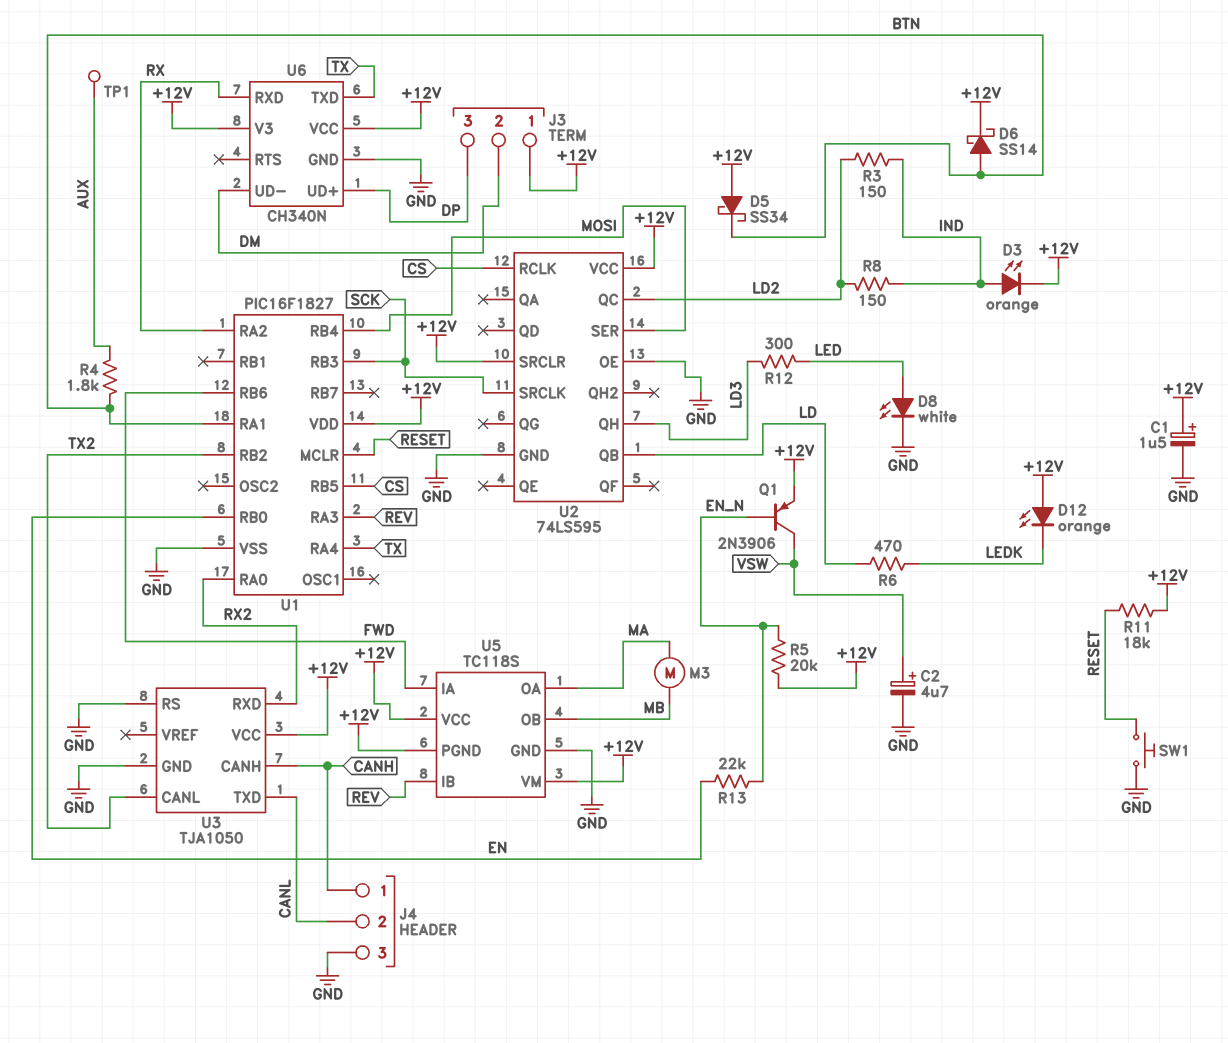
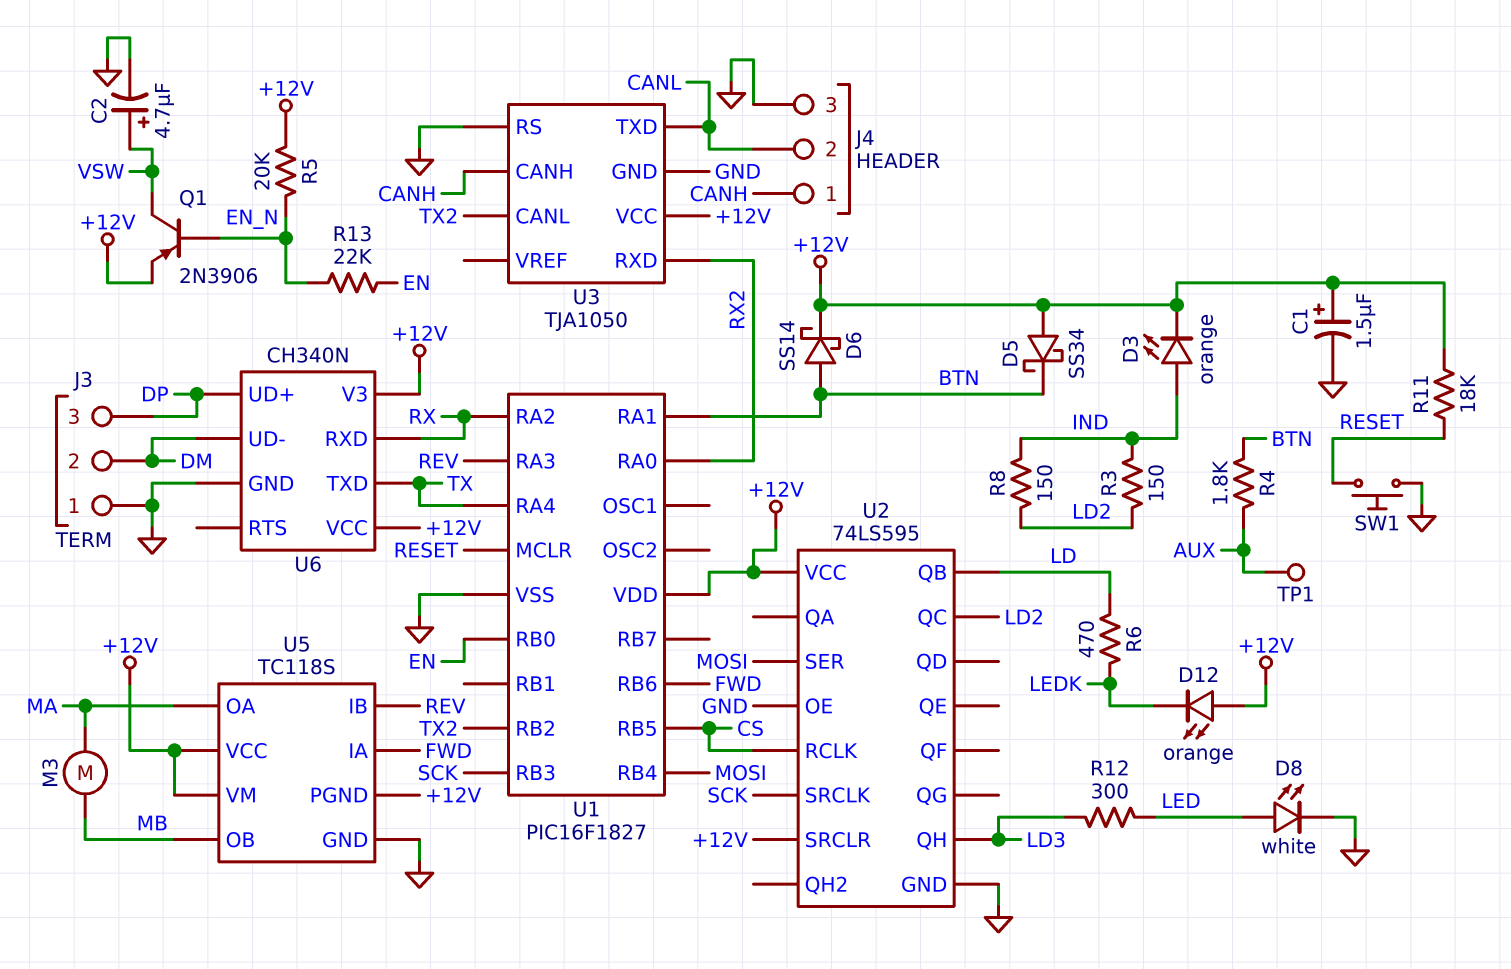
J3 pin 1: +12V -> GND

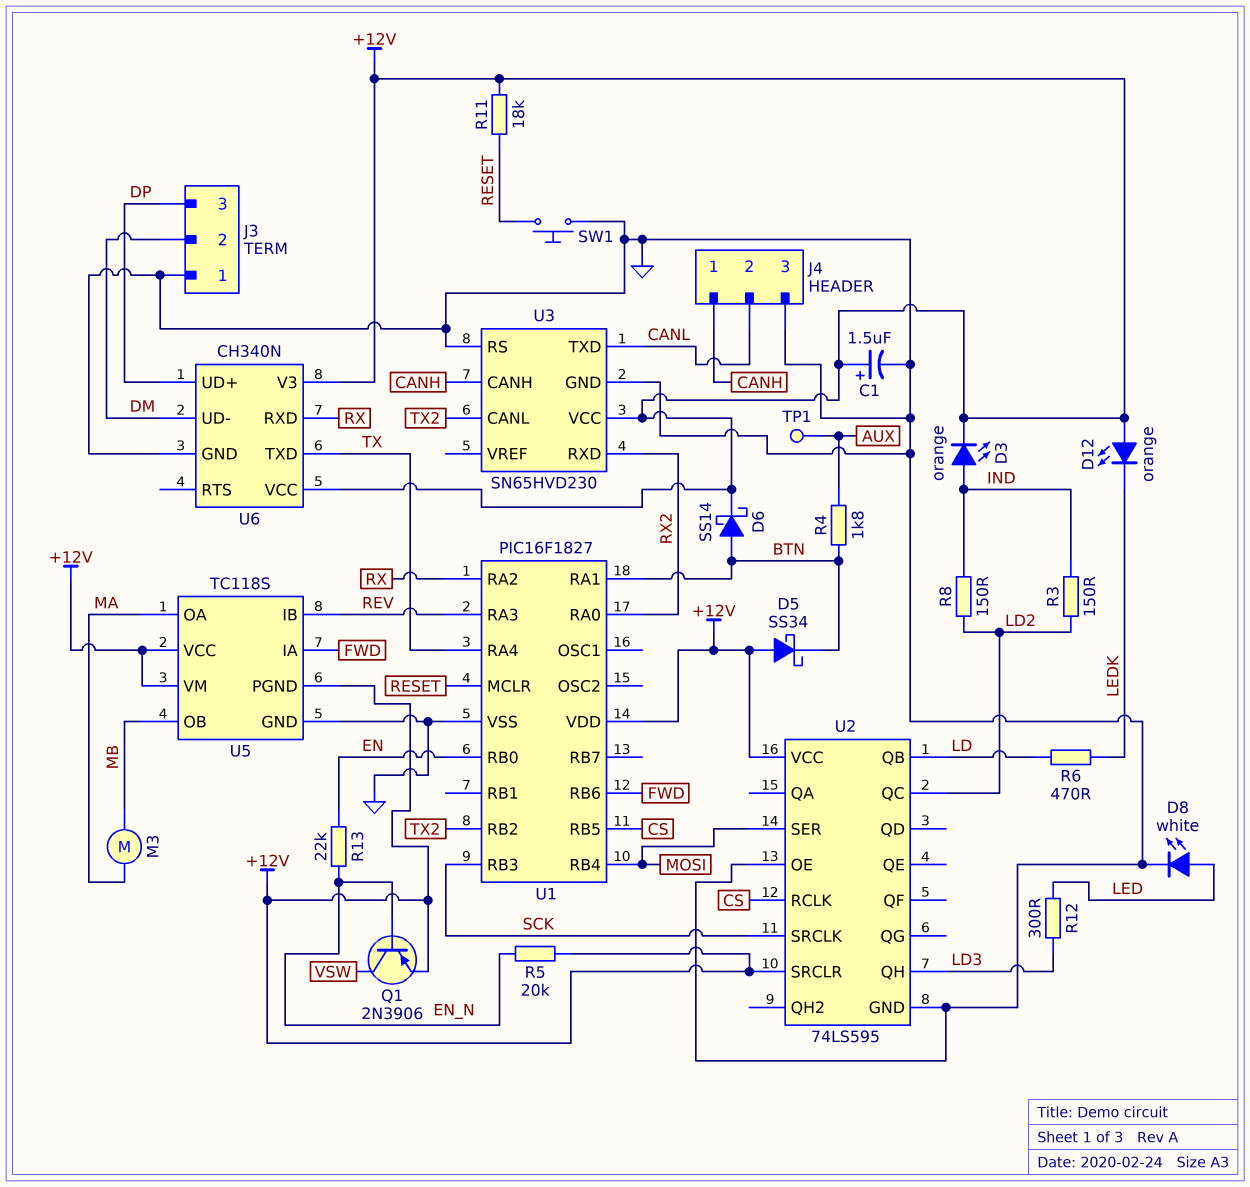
C2: 4.7uF (plus VSW, minus GND) -> none
U3: TJA1050 -> SN65HVD230

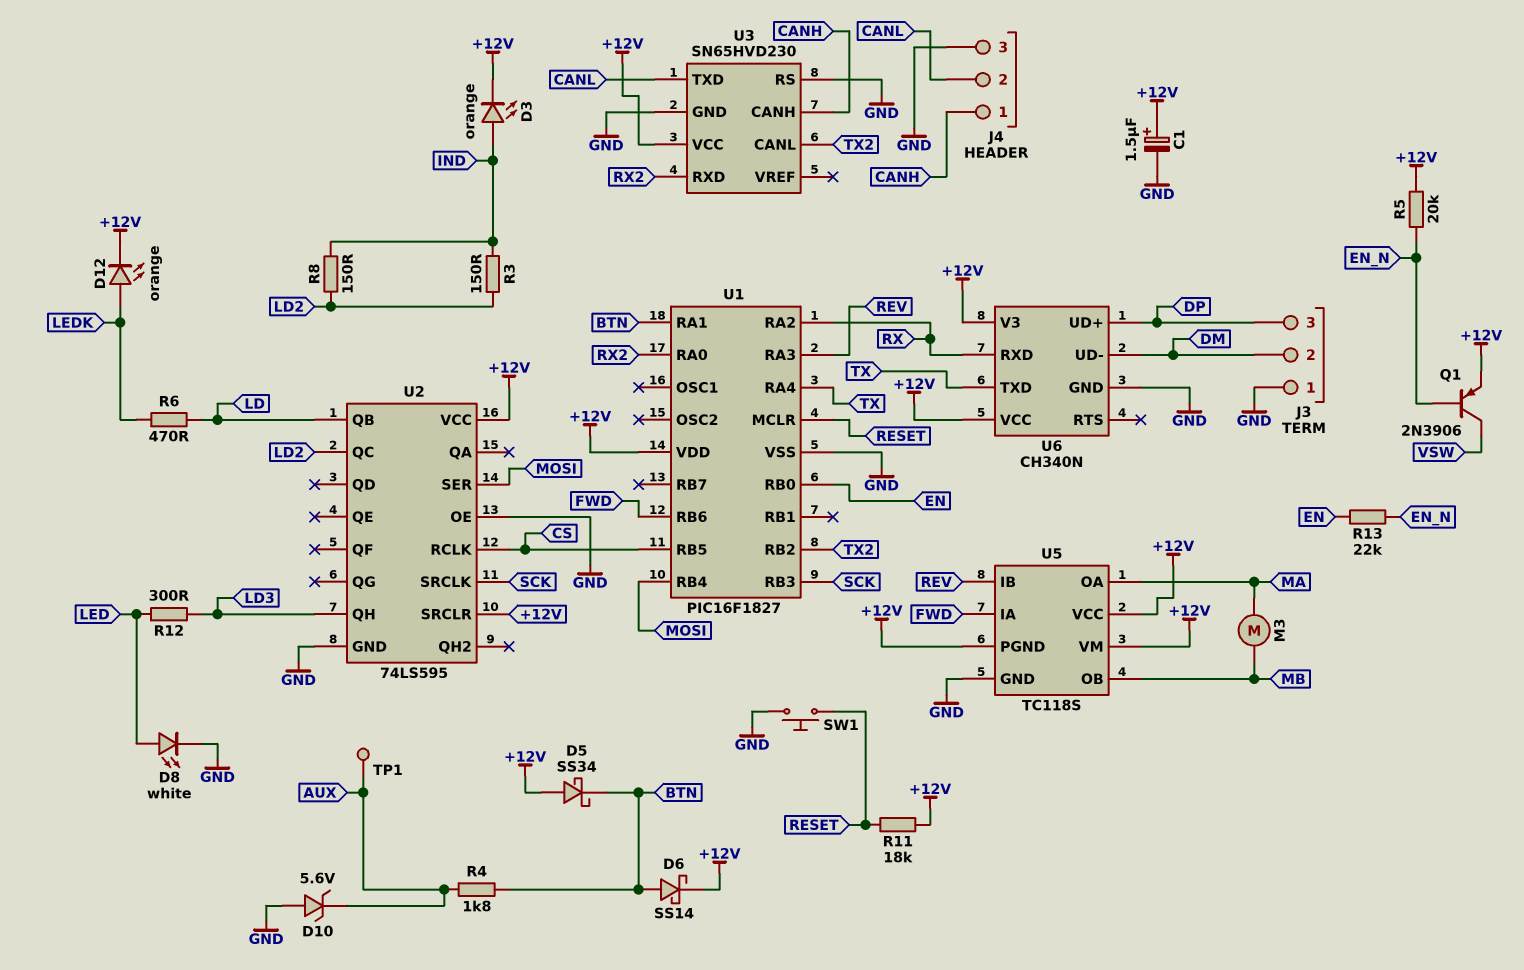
D10: none -> zener 5.6V (A GND, K AUX)
D12: LED orange (A +12V, K LEDK) -> LED orange (A LEDK, K +12V)

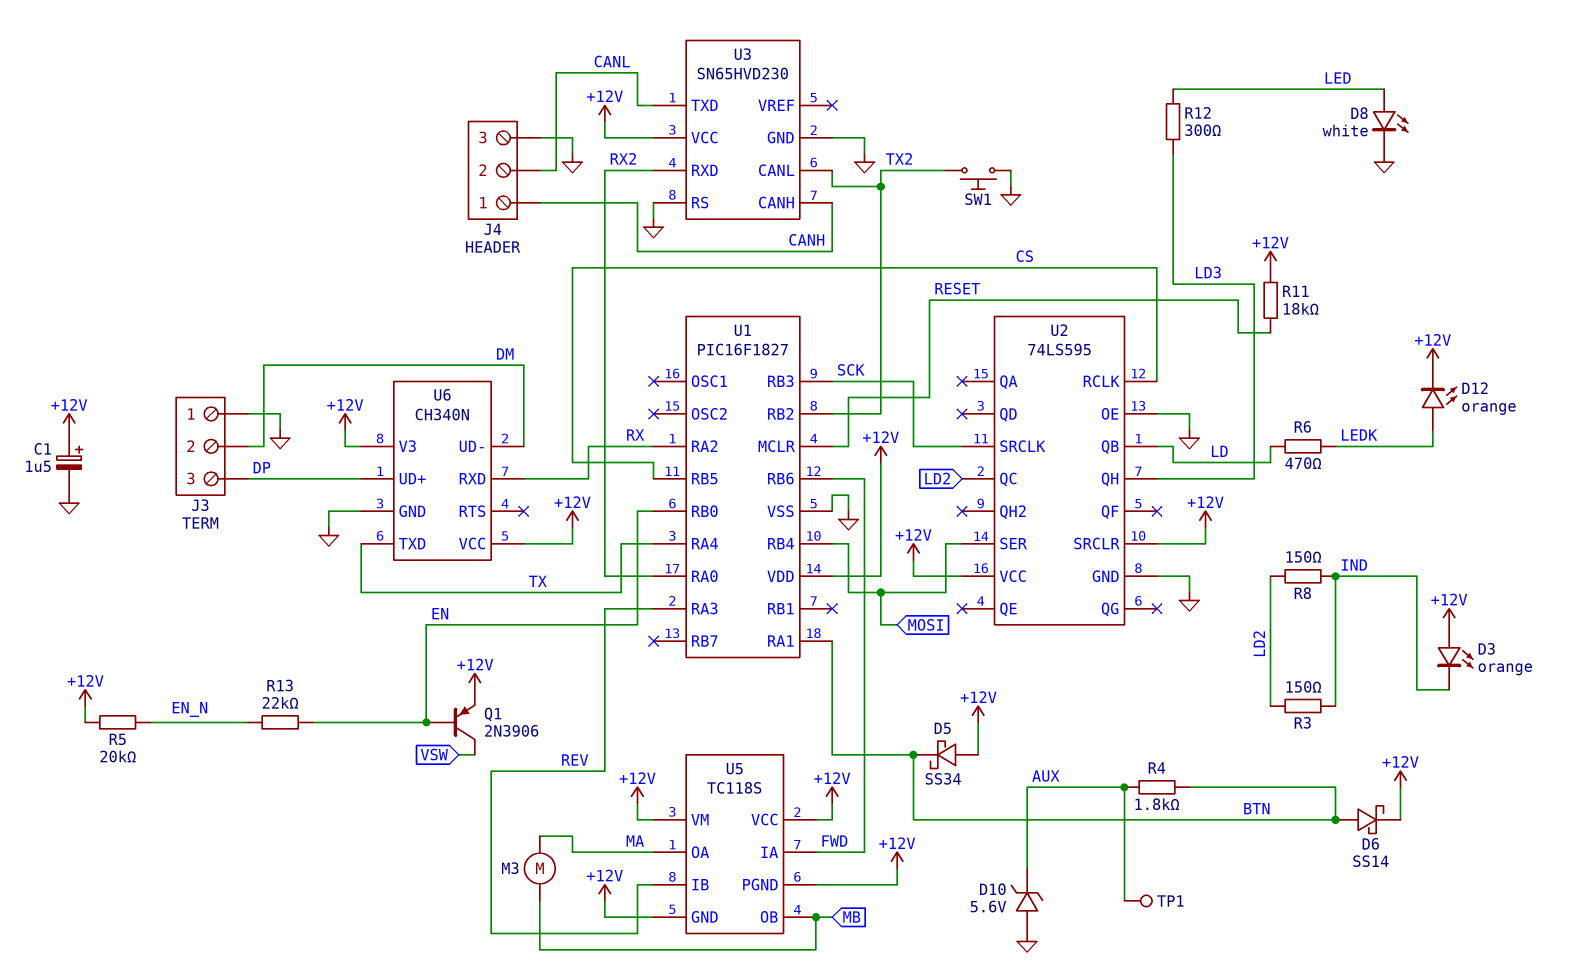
D3: LED orange (A IND, K +12V) -> LED orange (A +12V, K IND)
Q1: PNP 2N3906 (B EN_N, C VSW, E +12V) -> PNP 2N3906 (B EN, C VSW, E +12V)
SW1: button (GND, RESET) -> button (GND, TX2)
U5 pin GND: GND -> +12V

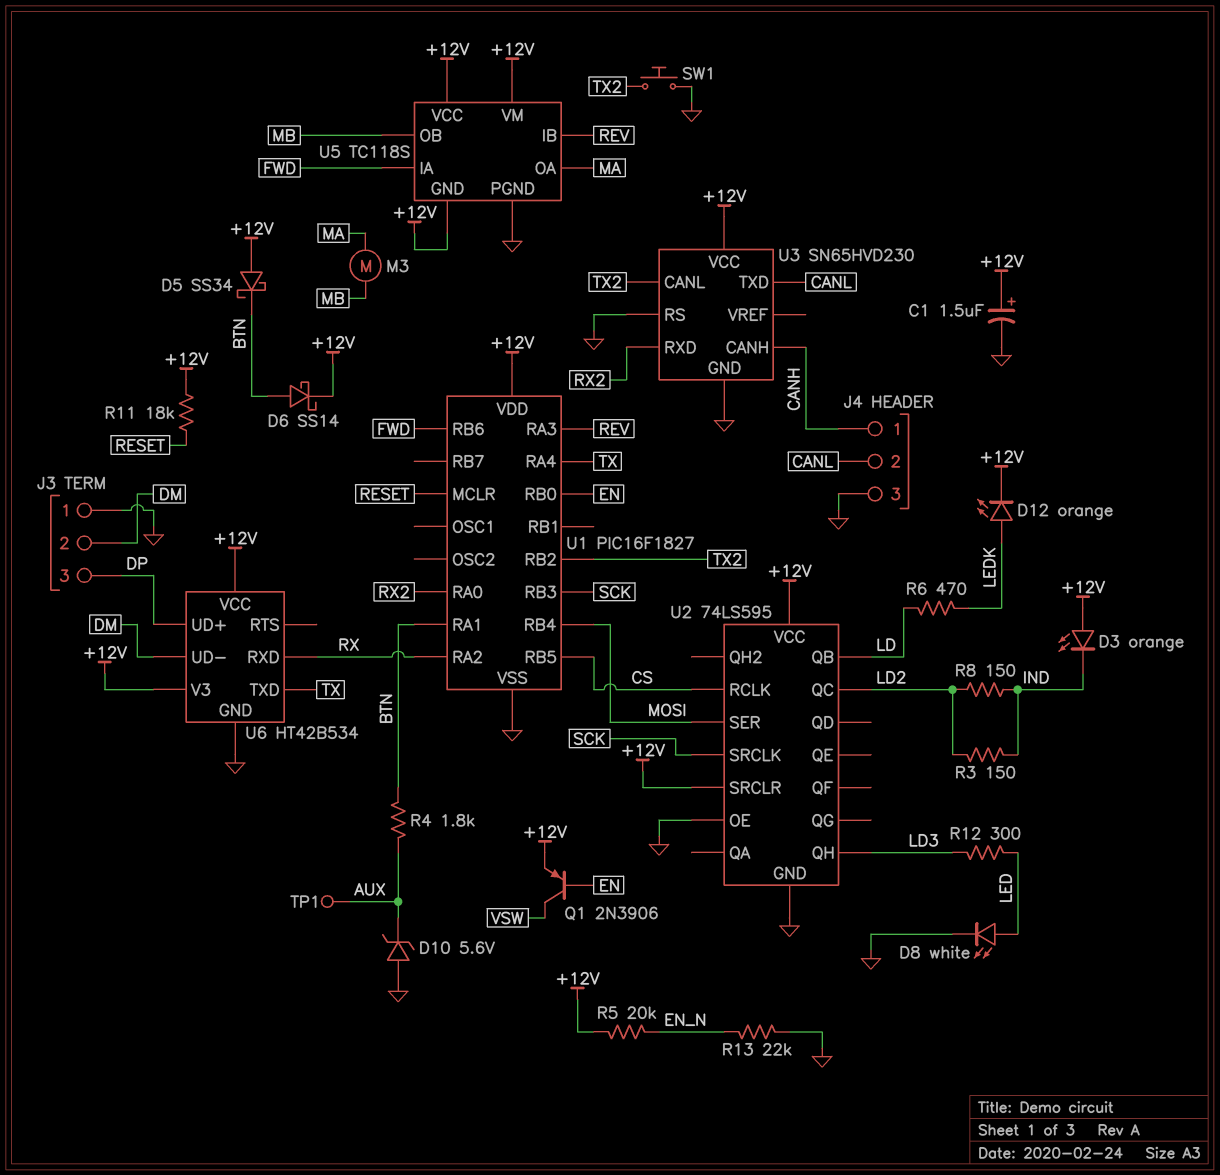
R13: 22k (EN, EN_N) -> 22k (EN_N, GND)
U5 pin PGND: +12V -> GND
U6: CH340N -> HT42B534

